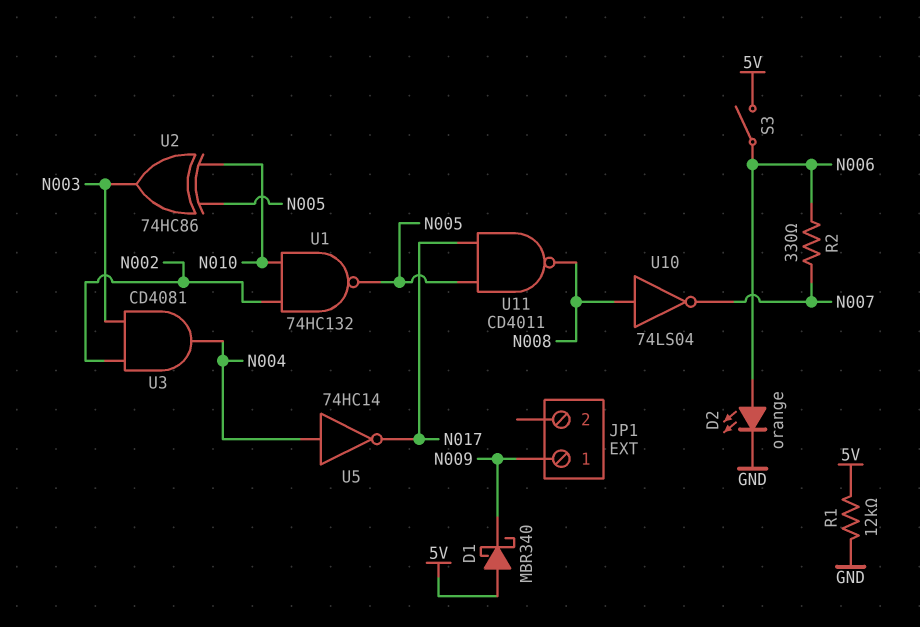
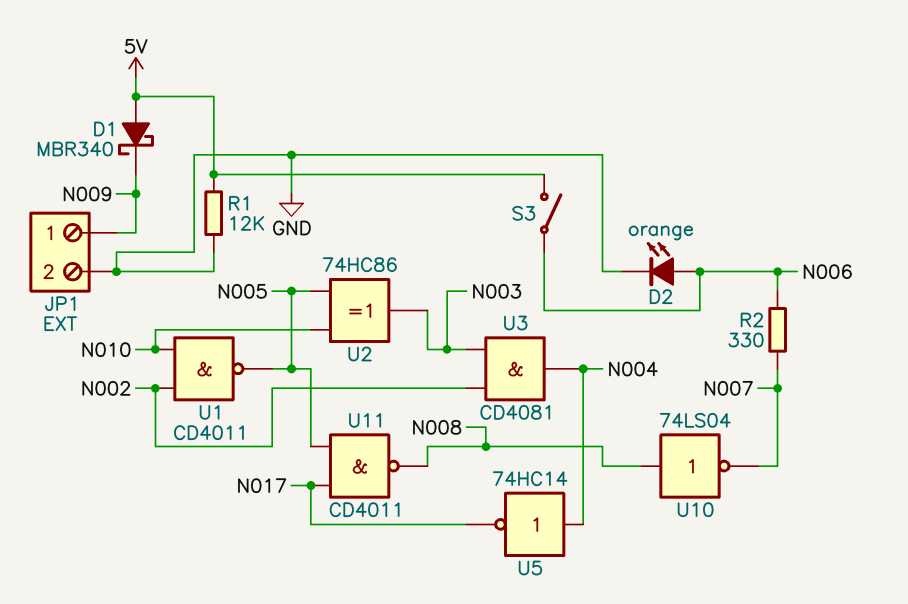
JP1 pin 2: none -> GND
U1: NAND 74HC132 (in N002, in N010, out N005) -> NAND CD4011 (in N002, in N010, out N005)

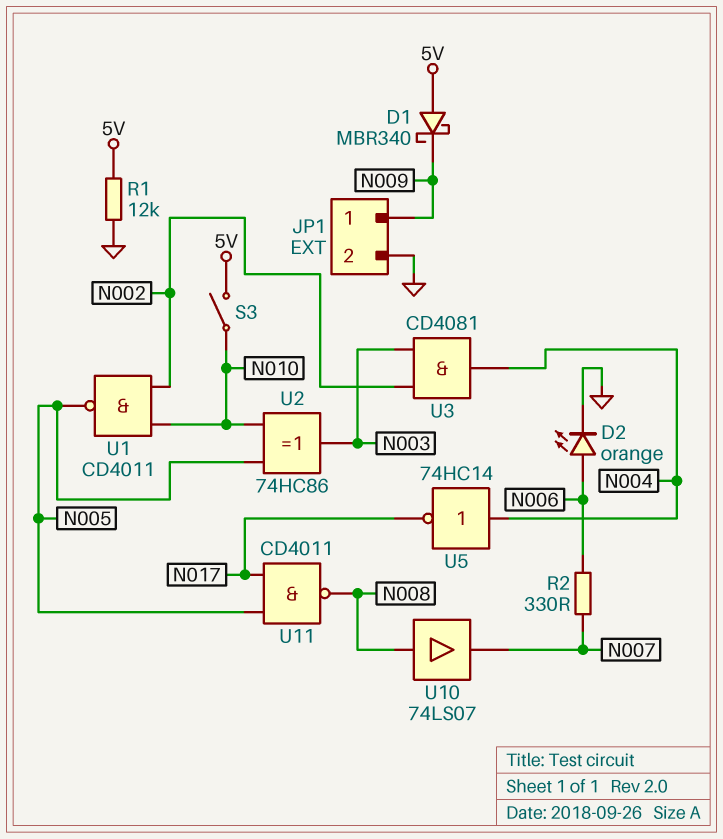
S3: switch (5V, N006) -> switch (5V, N010)
U10: NOT 74LS04 (in N008, out N007) -> buffer 74LS07 (in N008, out N007)

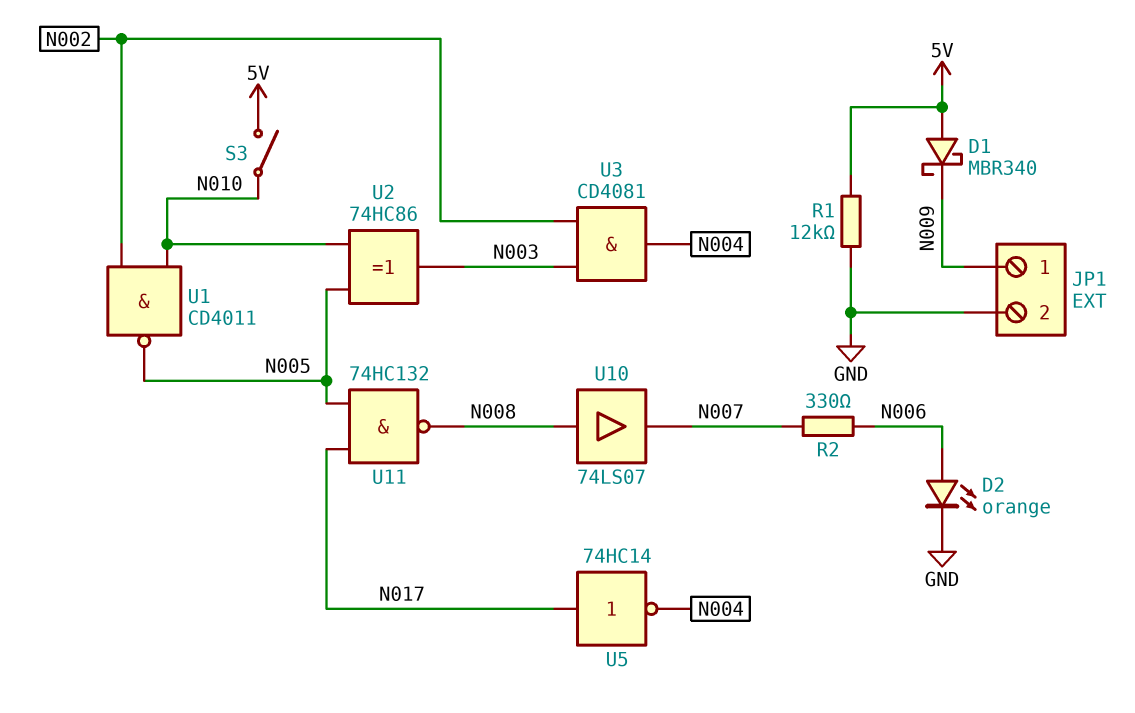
U5: NOT 74HC14 (in N004, out N017) -> NOT 74HC14 (in N017, out N004)
U11: NAND CD4011 (in N005, in N017, out N008) -> NAND 74HC132 (in N005, in N017, out N008)

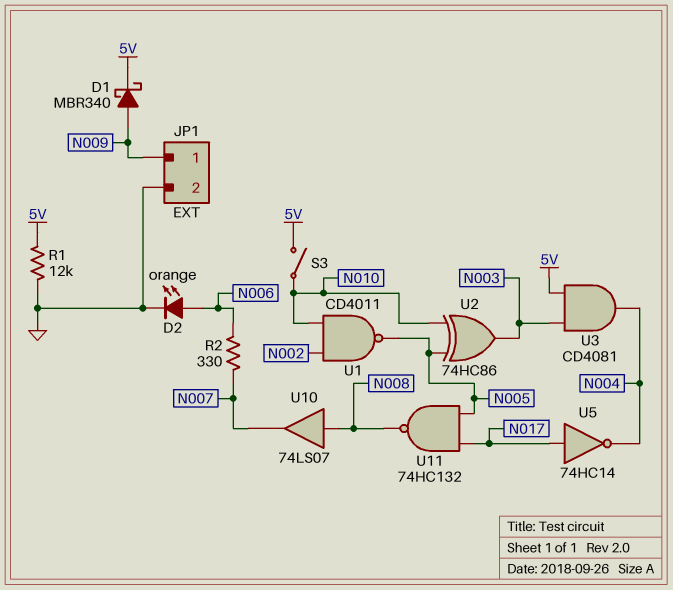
D1: schottky MBR340 (A 5V, K N009) -> schottky MBR340 (A N009, K 5V)
U3: AND CD4081 (in N002, in N003, out N004) -> AND CD4081 (in 5V, in N003, out N004)

